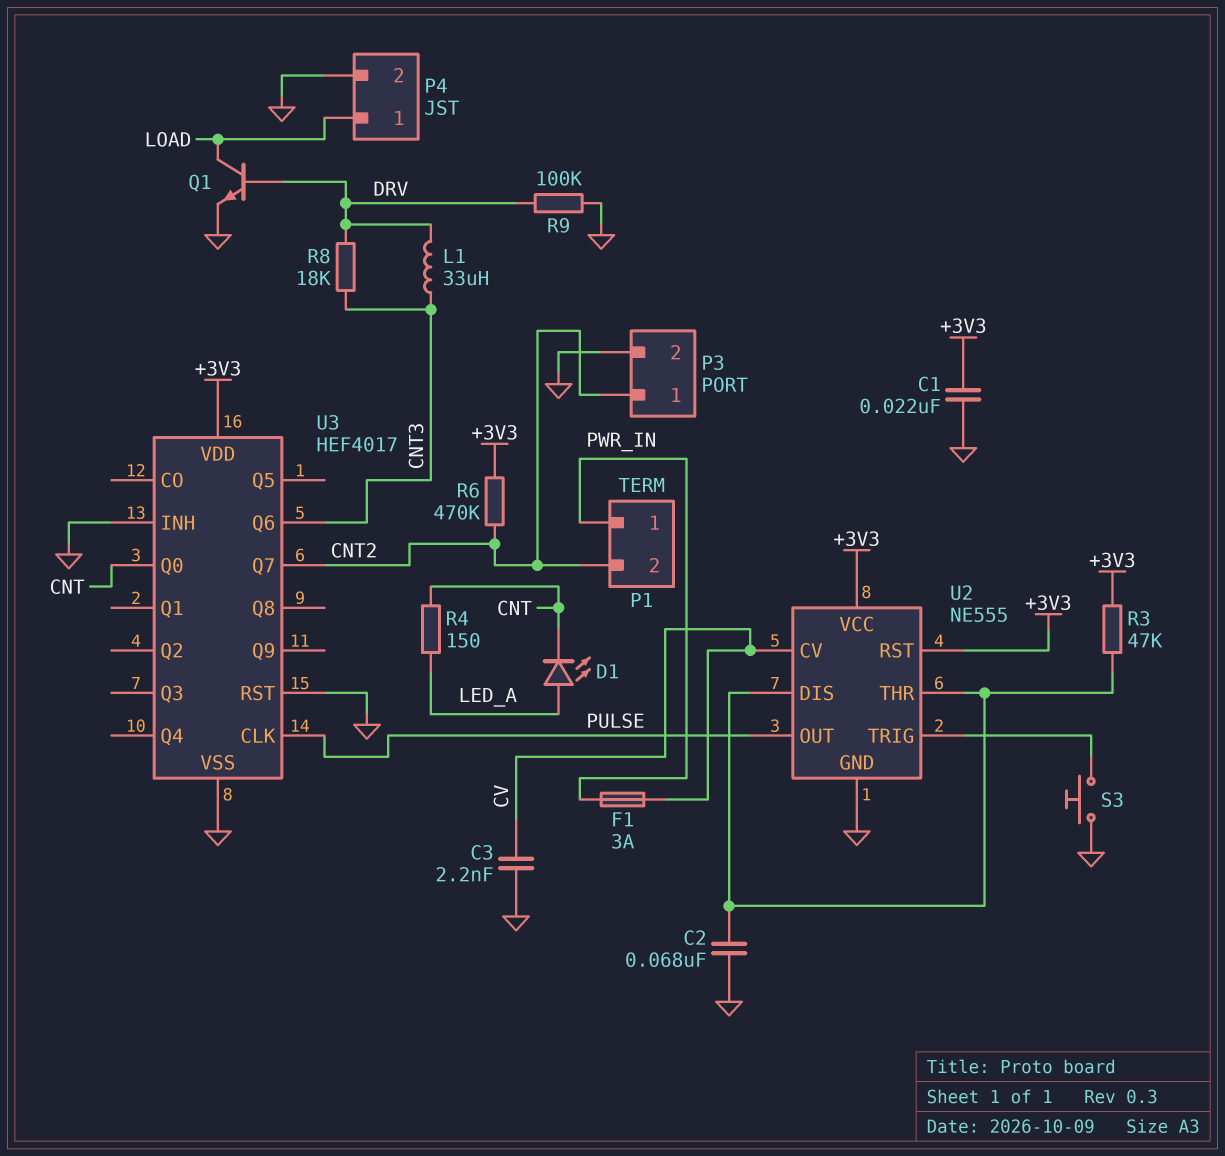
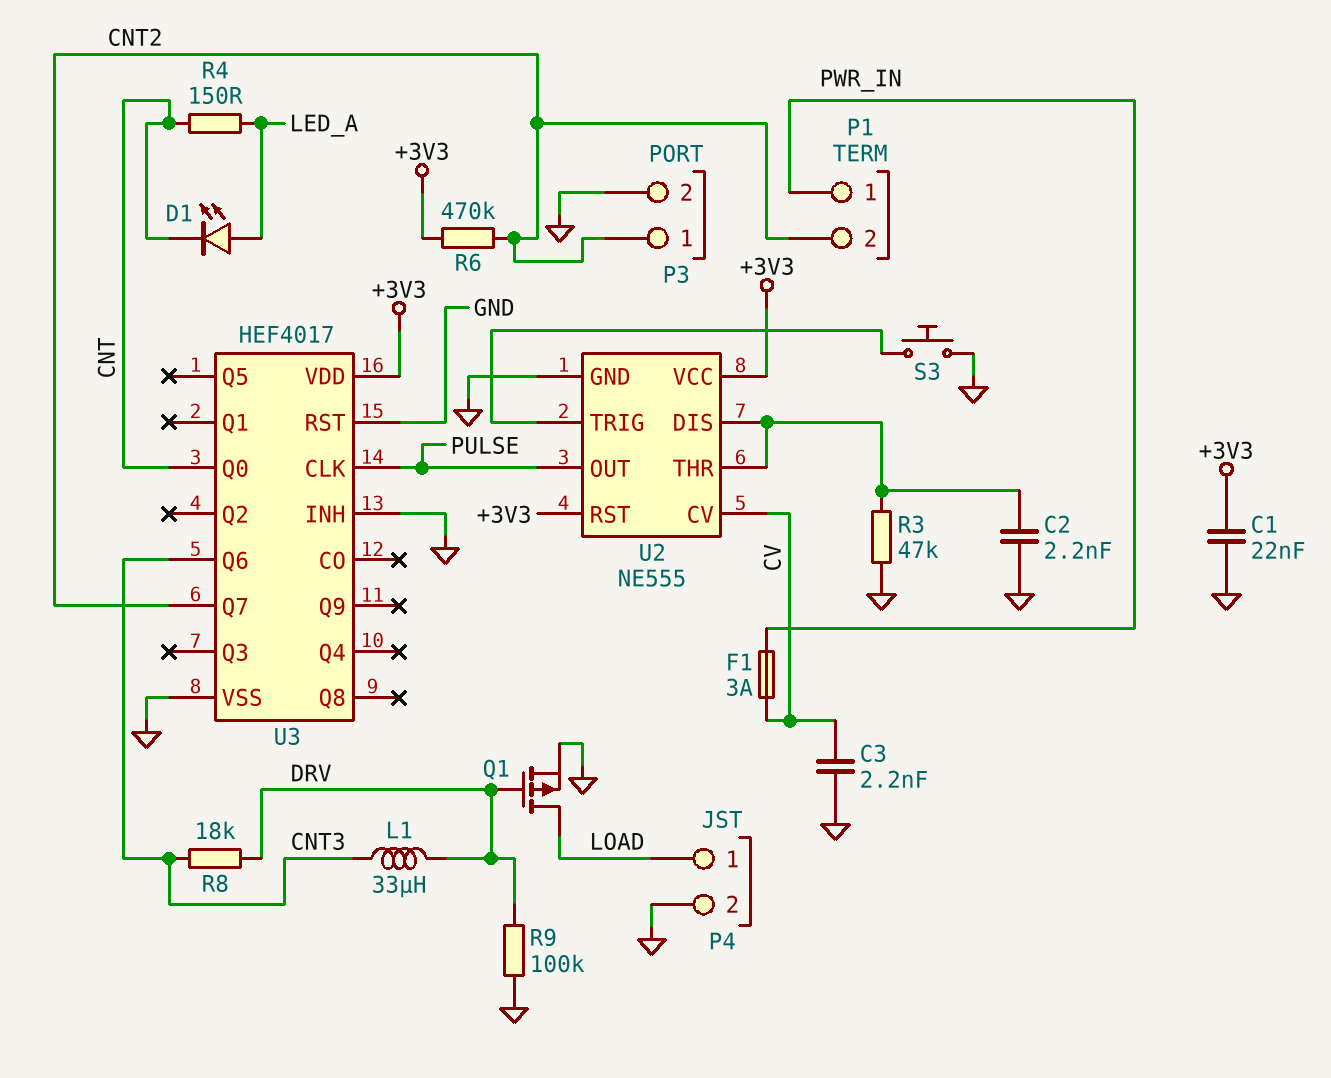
C2: 68nF (GND, U2/DIS) -> 2.2nF (GND, U2/DIS)
Q1: NPN (B DRV, C LOAD, E GND) -> PMOS (G DRV, D LOAD, S GND)
R3: 47k (+3V3, U2/DIS) -> 47k (GND, U2/DIS)

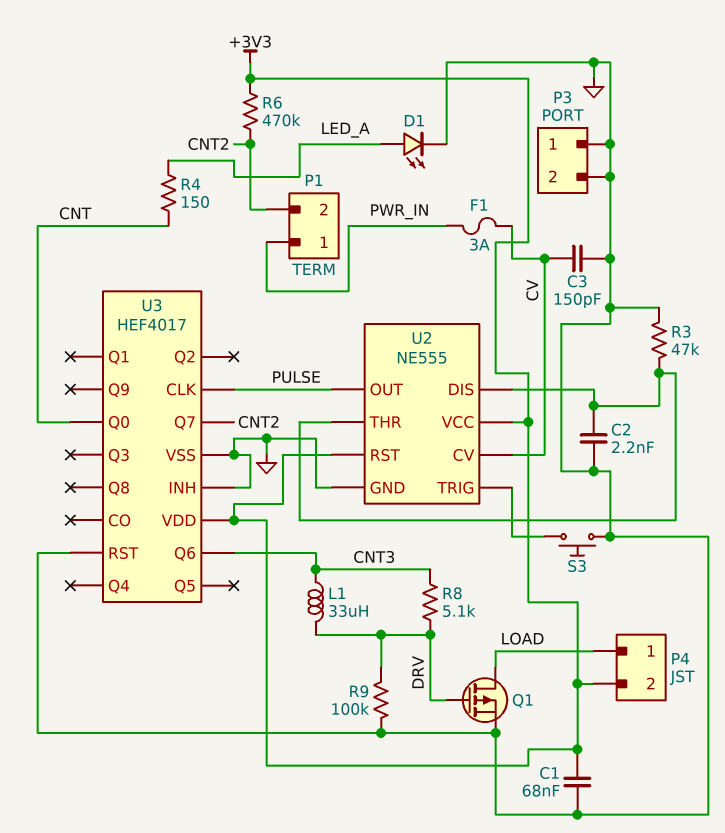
C1: 22nF (+3V3, GND) -> 68nF (+3V3, GND)
C3: 2.2nF (CV, GND) -> 150pF (CV, GND)
D1: LED (A LED_A, K CNT) -> LED (A LED_A, K GND)
P3 pin 1: CNT2 -> GND
P4 pin 2: GND -> +3V3
R8: 18k (CNT3, DRV) -> 5.1k (CNT3, DRV)

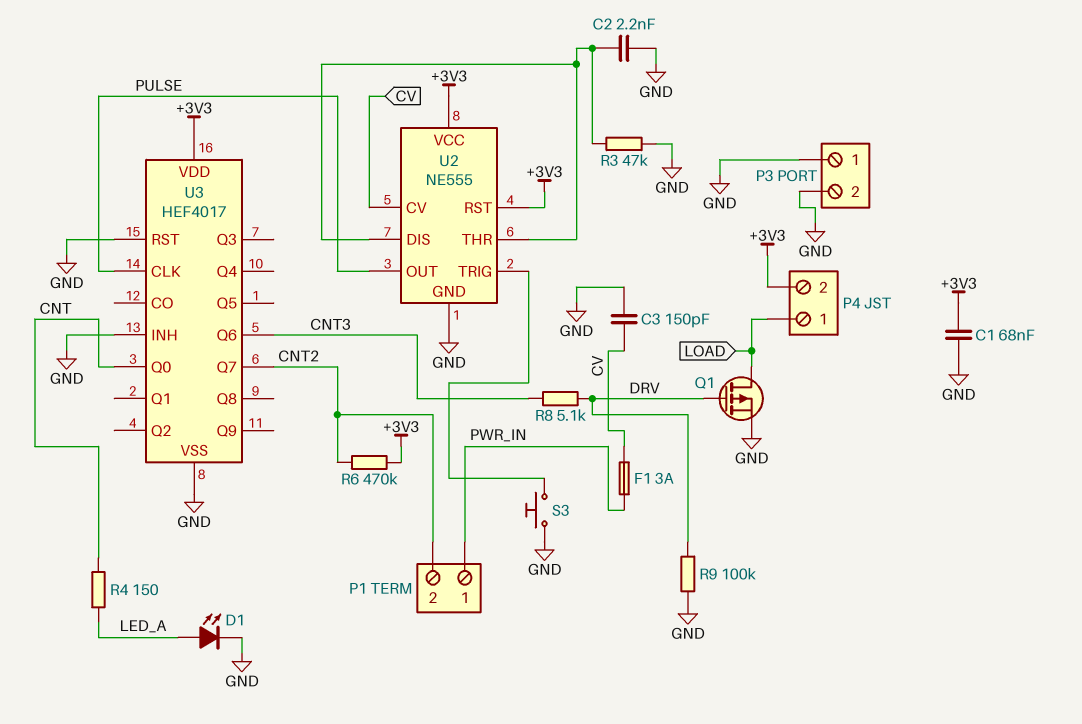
L1: 33uH (CNT3, DRV) -> none

